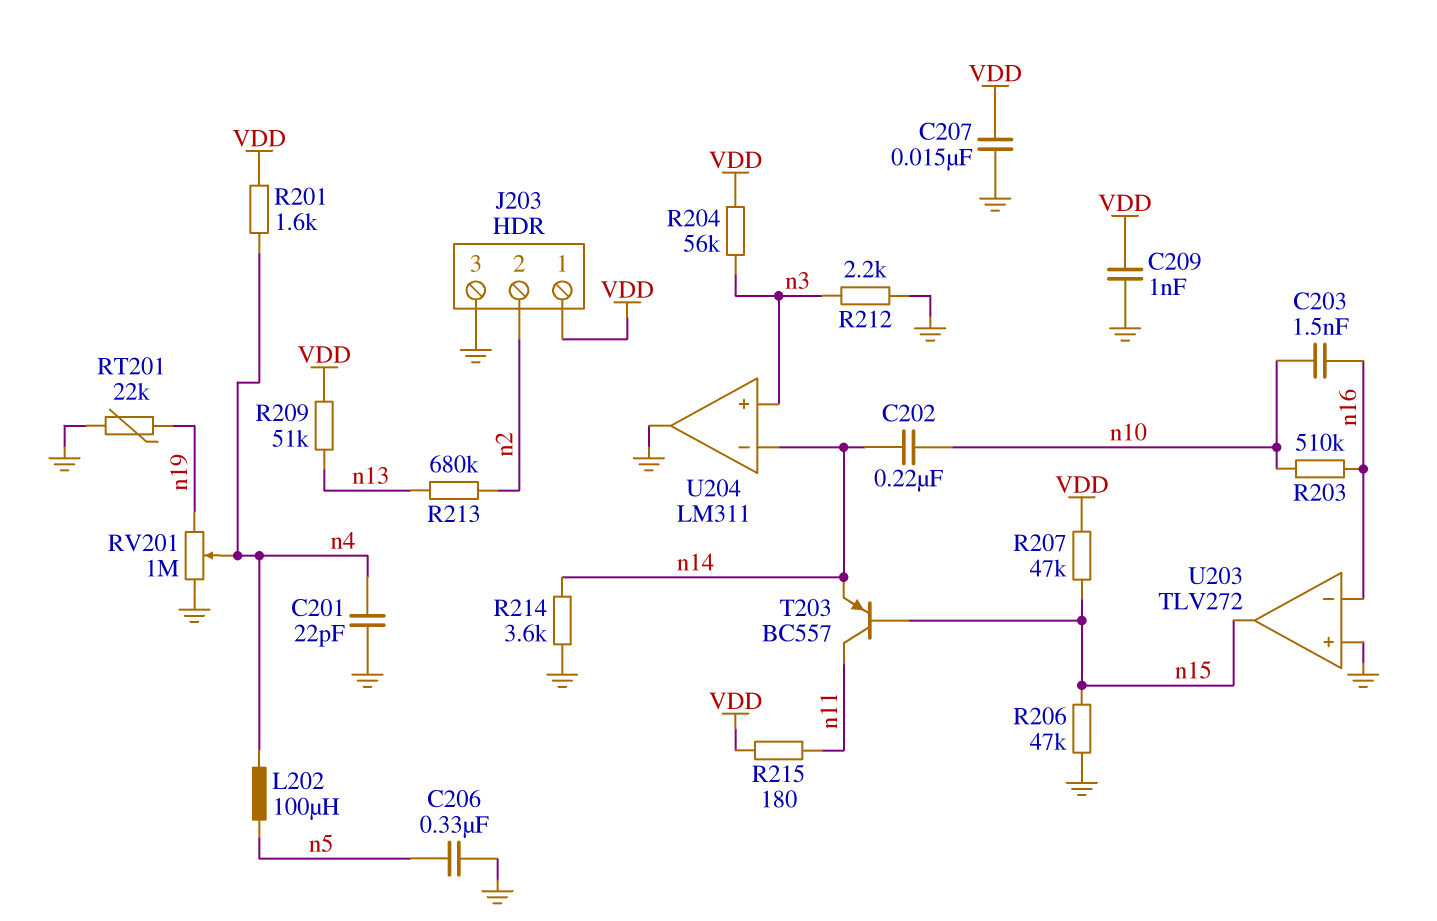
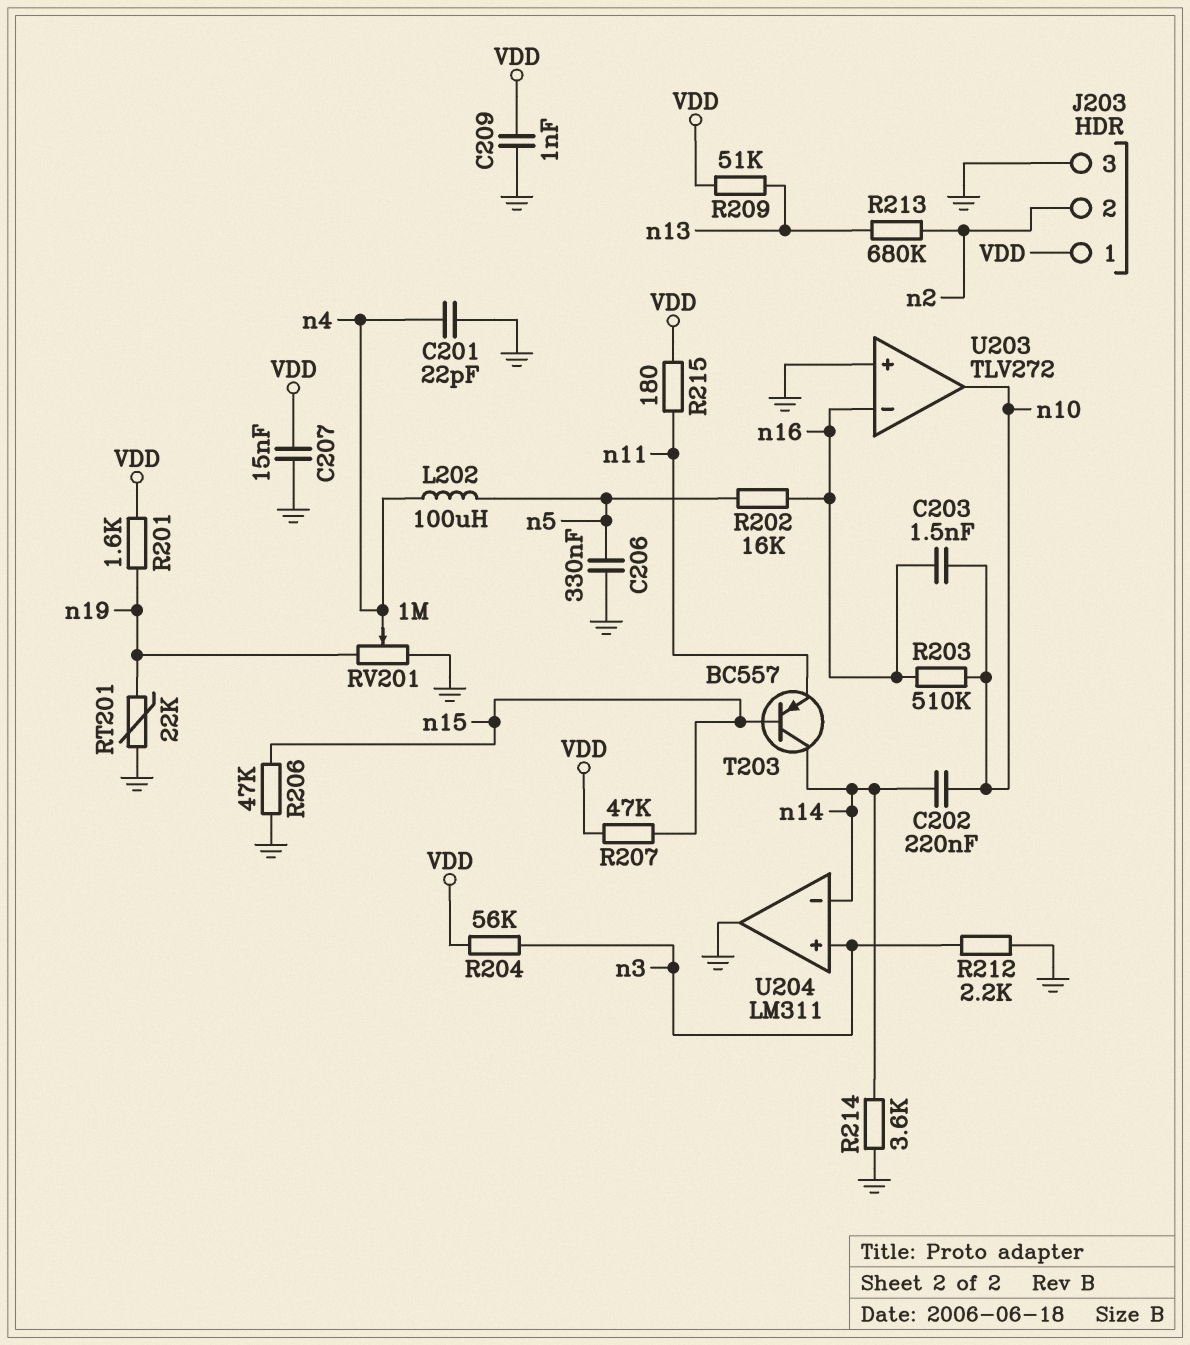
R201: 1.6k (VDD, n4) -> 1.6k (VDD, n19)
R202: none -> 16k (n5, n16)
T203: PNP BC557 (B n15, C n11, E n14) -> PNP BC557 (B n15, C n14, E n11)
U203 pin out: n15 -> n10

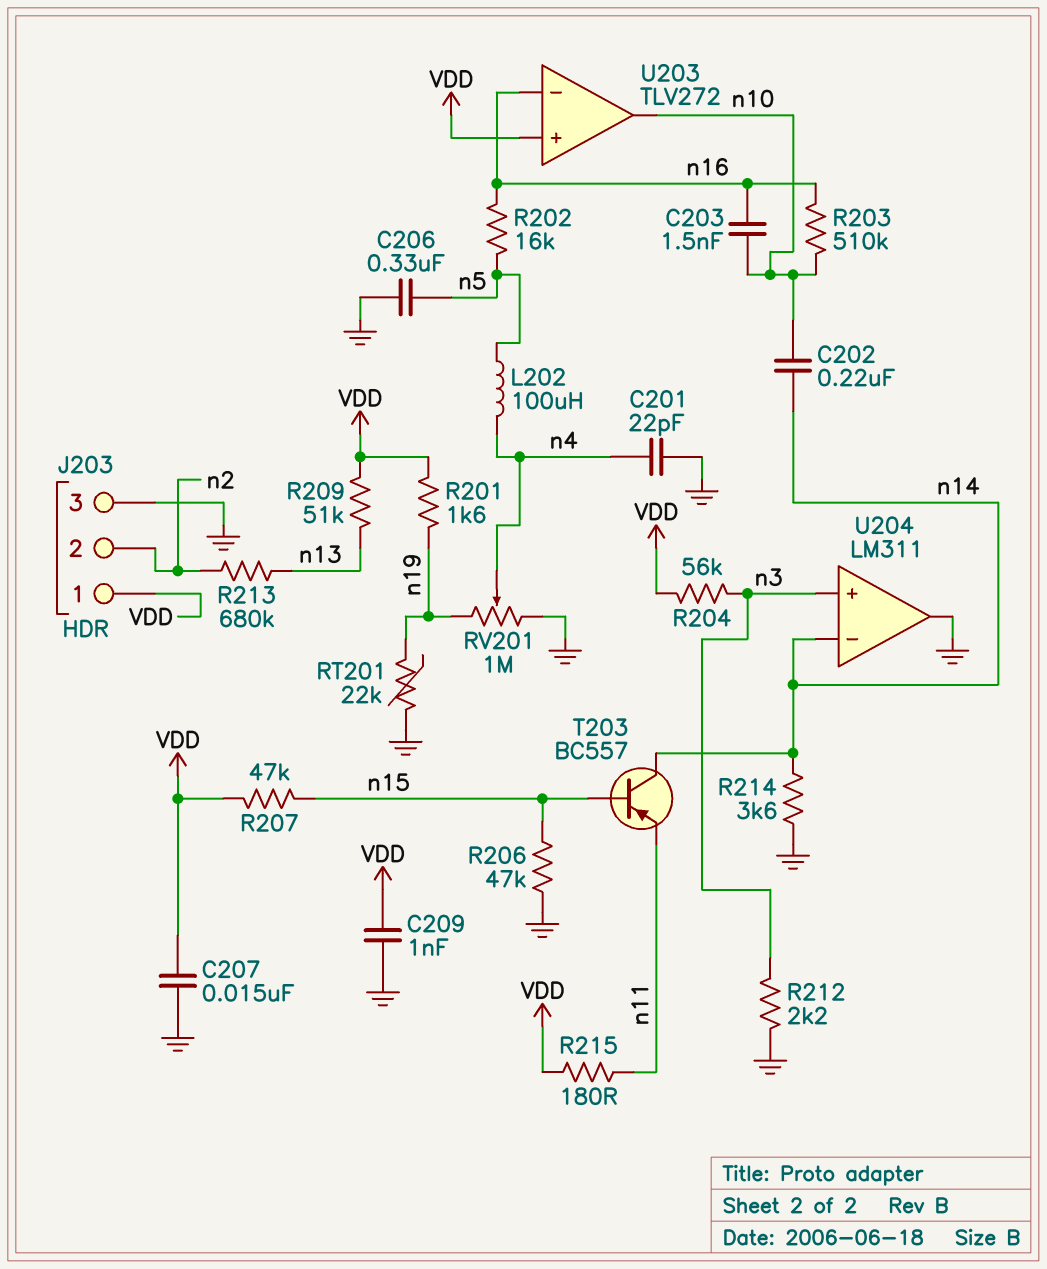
U203 pin in+: GND -> VDD

